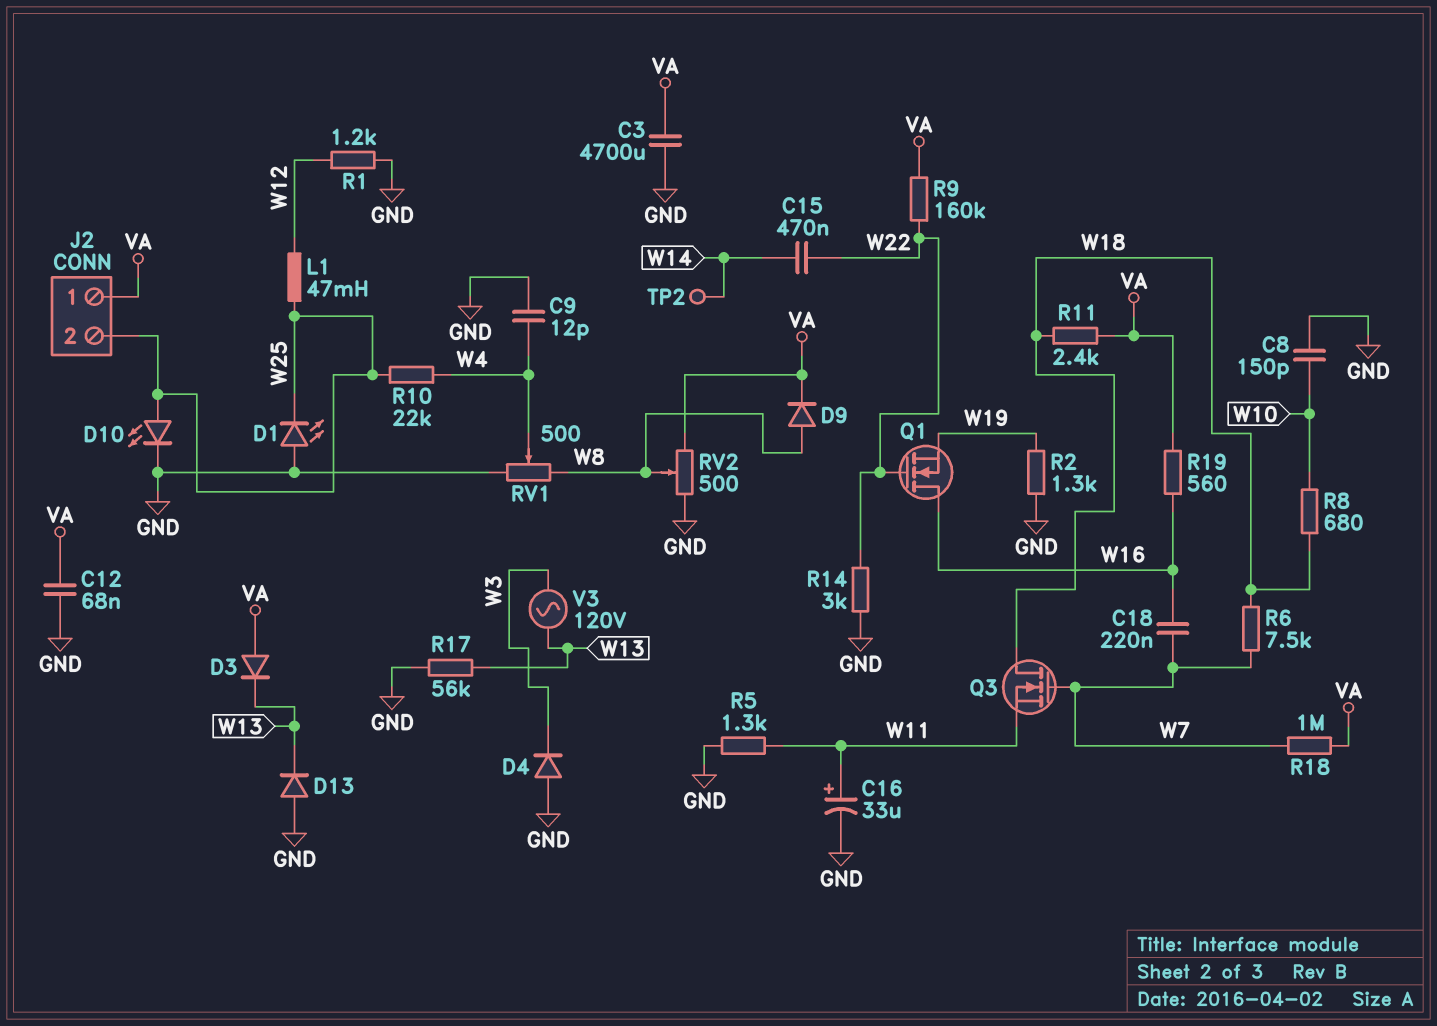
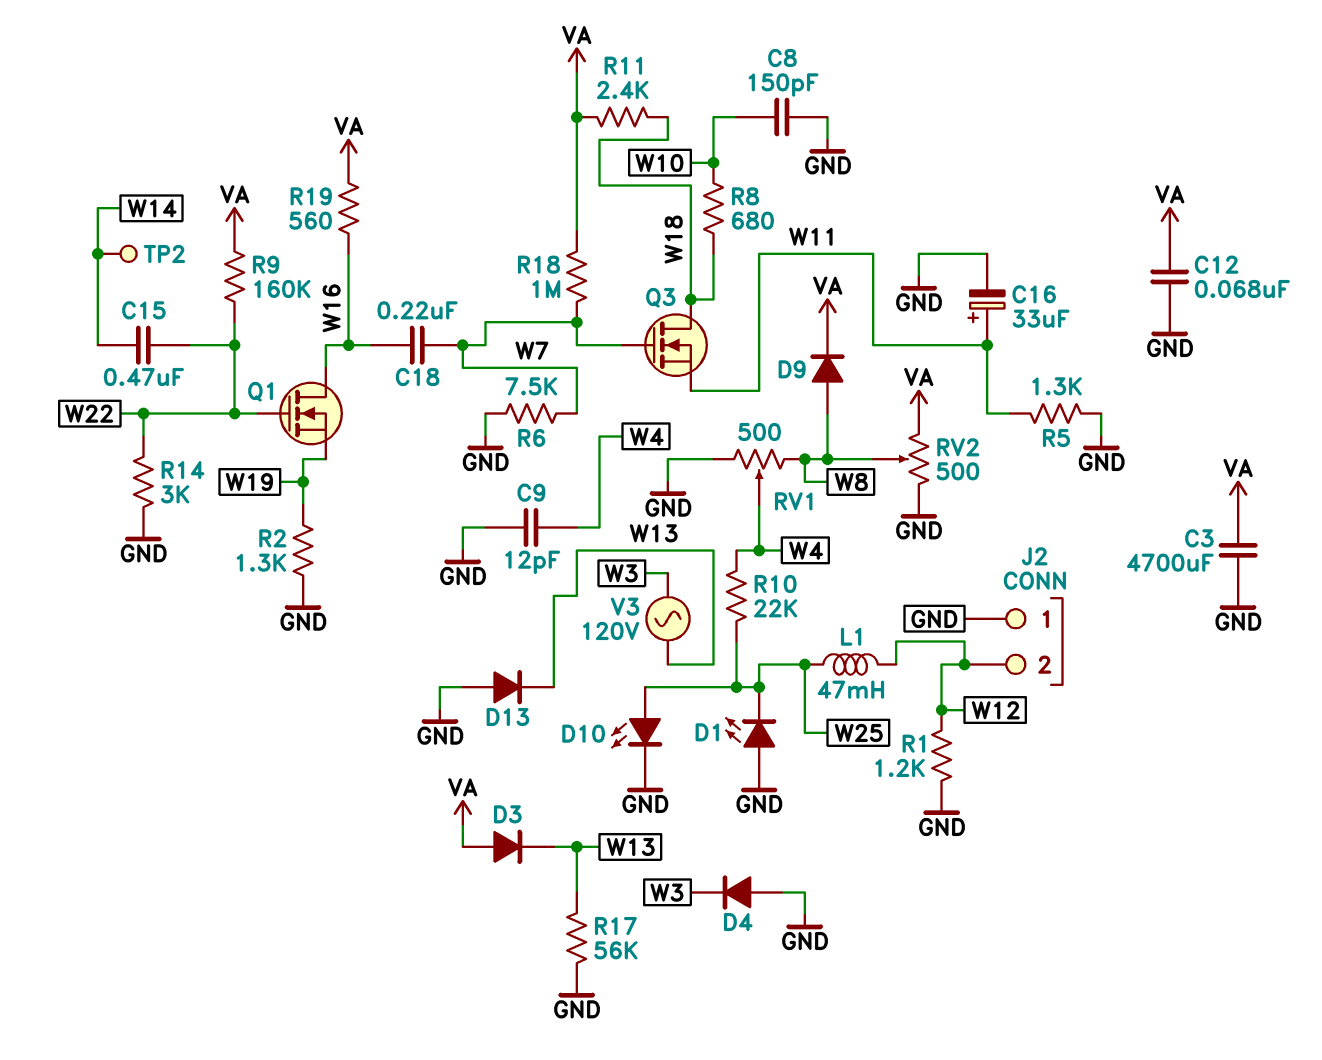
J2 pin 1: VA -> GND
J2 pin 2: W25 -> W12
R6: 7.5k (W7, W18) -> 7.5k (GND, W7)

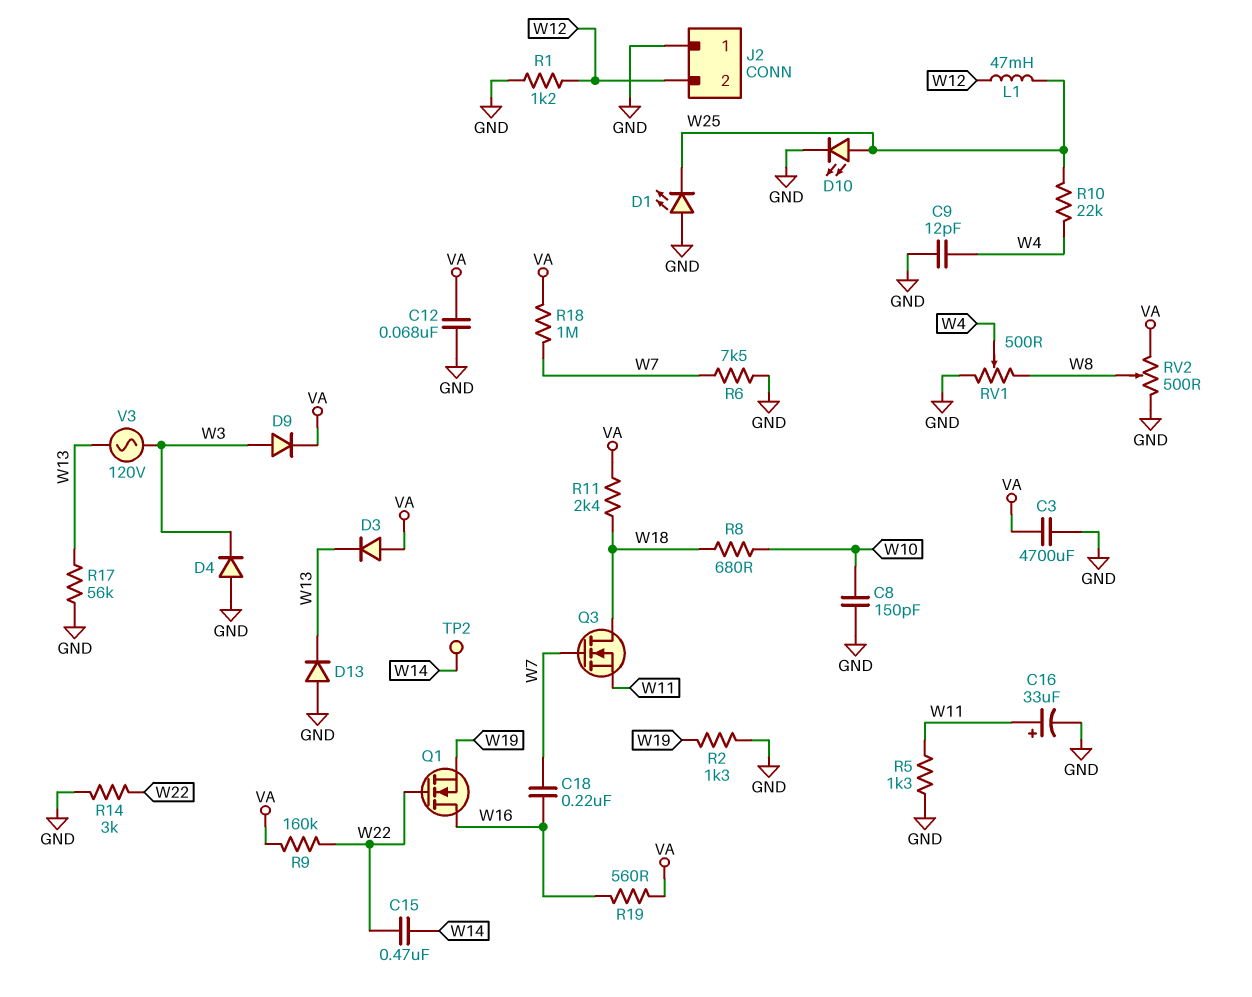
D9: diode (A W8, K VA) -> diode (A W3, K VA)

